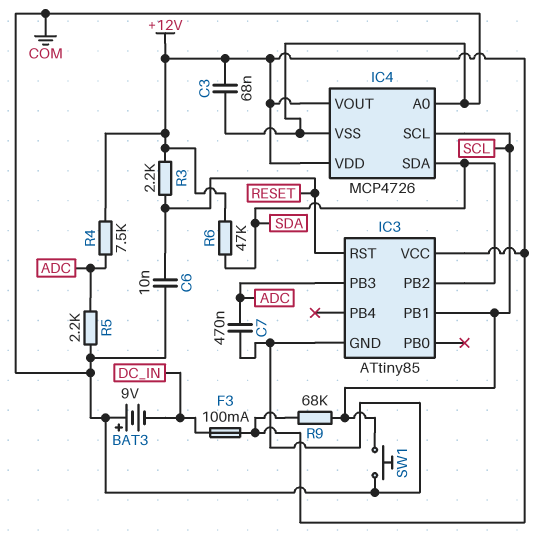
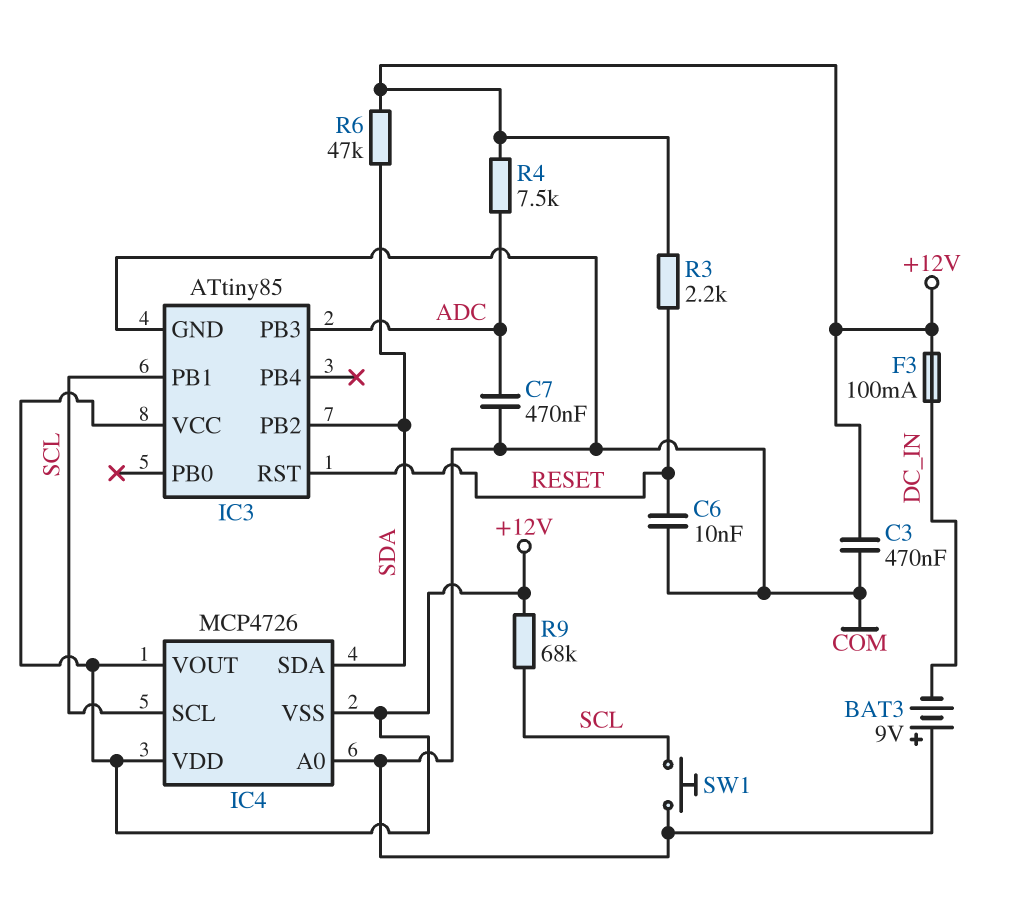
C3: 68nF (+12V, COM) -> 470nF (+12V, COM)
IC4 pin VSS: COM -> +12V
R5: 2.2k (ADC, COM) -> none

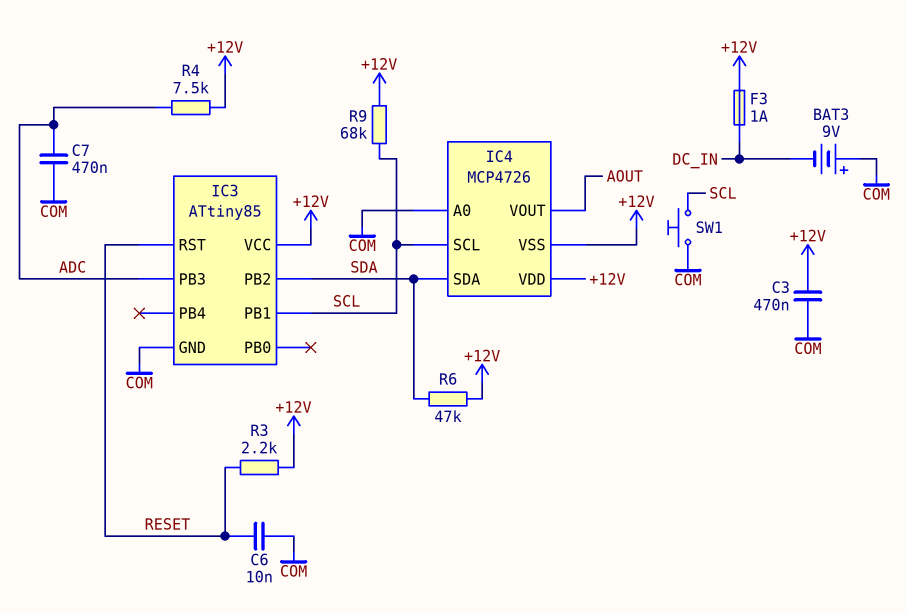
F3: 100mA (+12V, DC_IN) -> 1A (+12V, DC_IN)
IC4 pin VOUT: +12V -> AOUT

